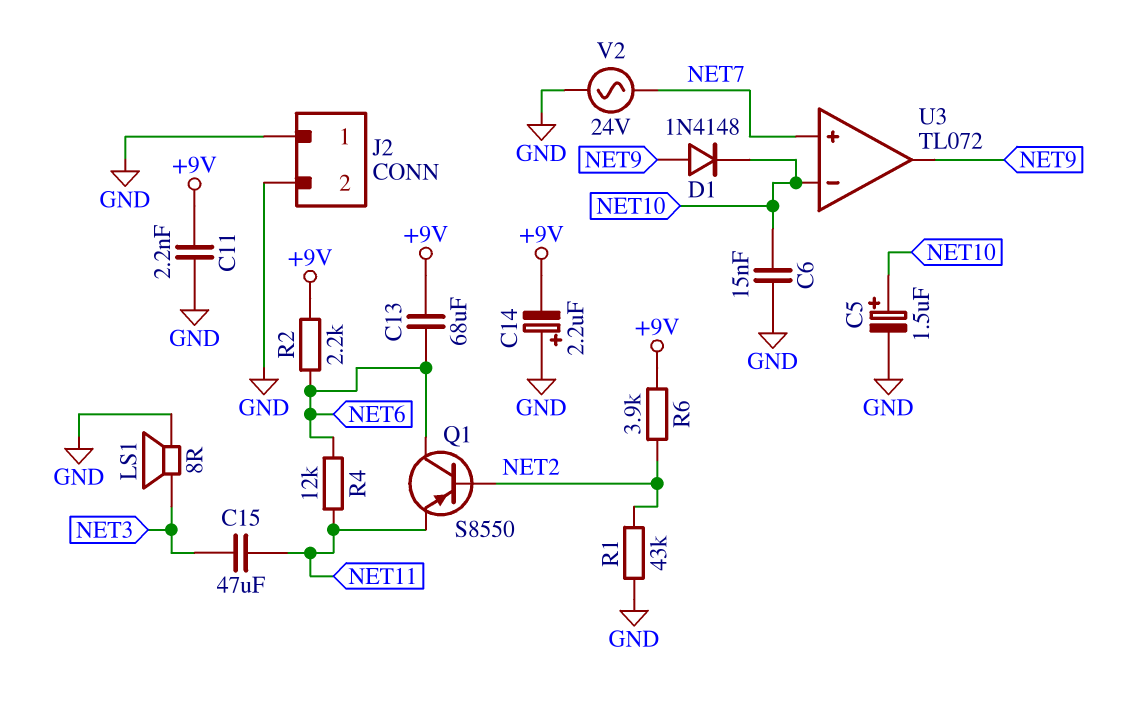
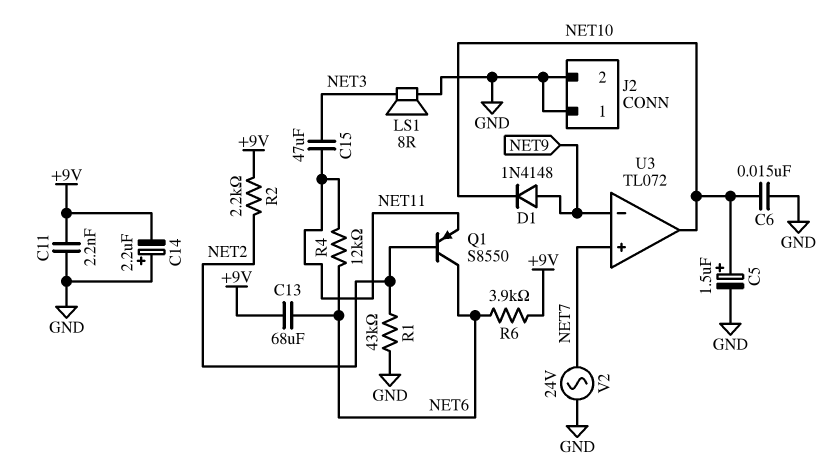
R2: 2.2k (+9V, NET6) -> 2.2k (+9V, NET2)
R6: 3.9k (+9V, NET2) -> 3.9k (+9V, NET6)
U3 pin in-: NET10 -> NET9
U3 pin out: NET9 -> NET10

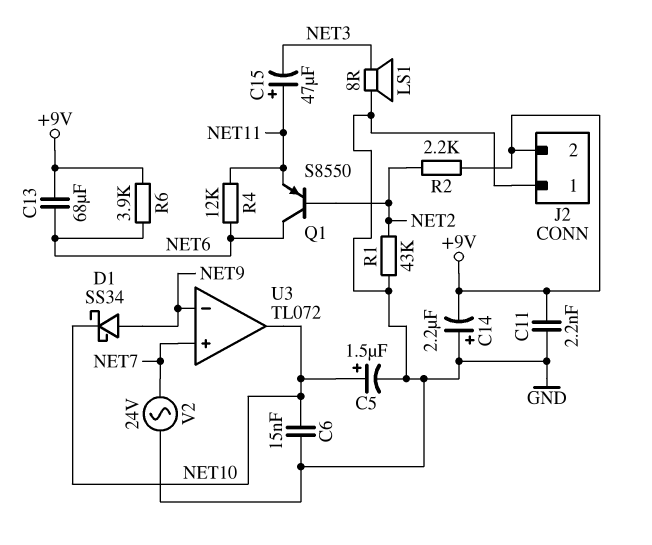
C15: 47uF (NET3, NET11) -> 47uF (plus NET11, minus NET3)
D1: diode 1N4148 (A NET9, K NET10) -> schottky SS34 (A NET9, K NET10)
J2 pin 2: GND -> +9V

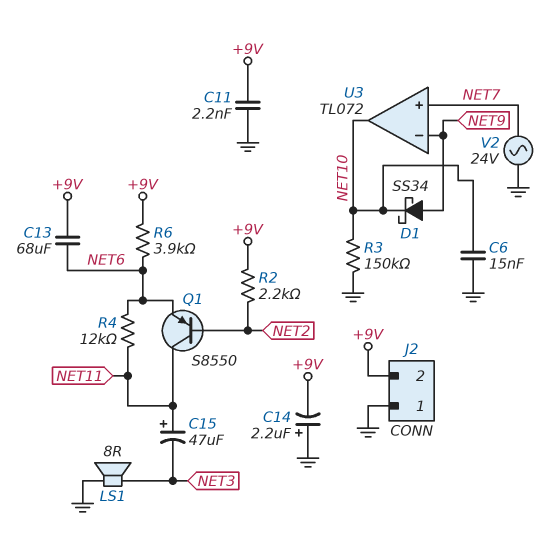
C5: 1.5uF (plus NET10, minus GND) -> none
Q1: PNP S8550 (B NET2, C NET6, E NET11) -> PNP S8550 (B NET2, C NET11, E NET6)
R1: 43k (GND, NET2) -> none
R3: none -> 150k (GND, NET10)

